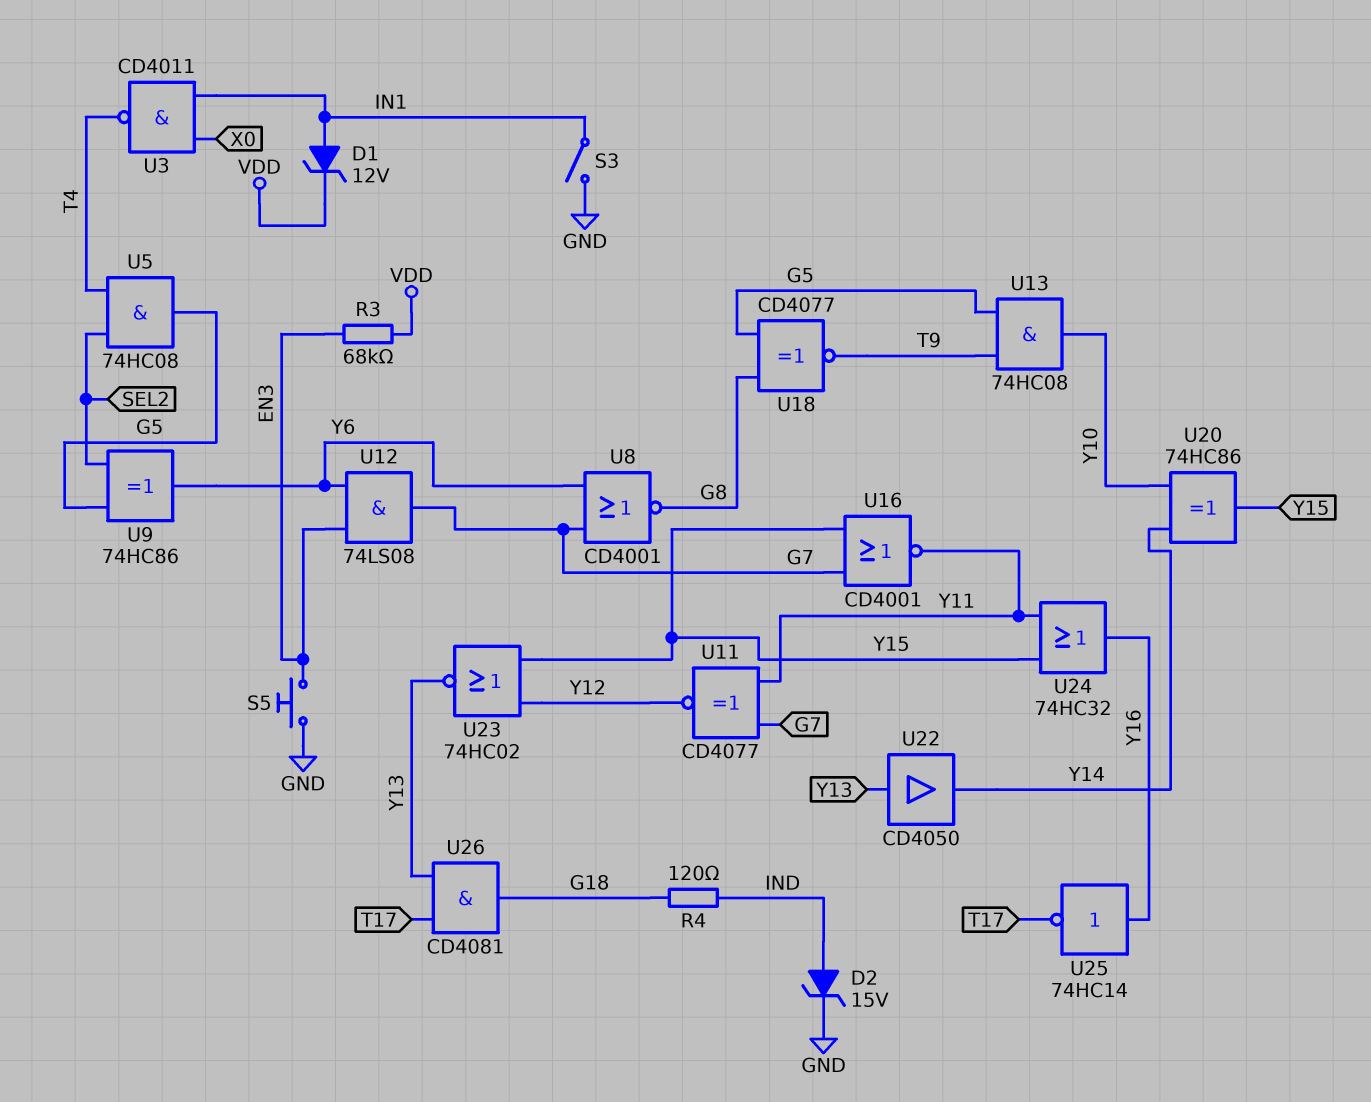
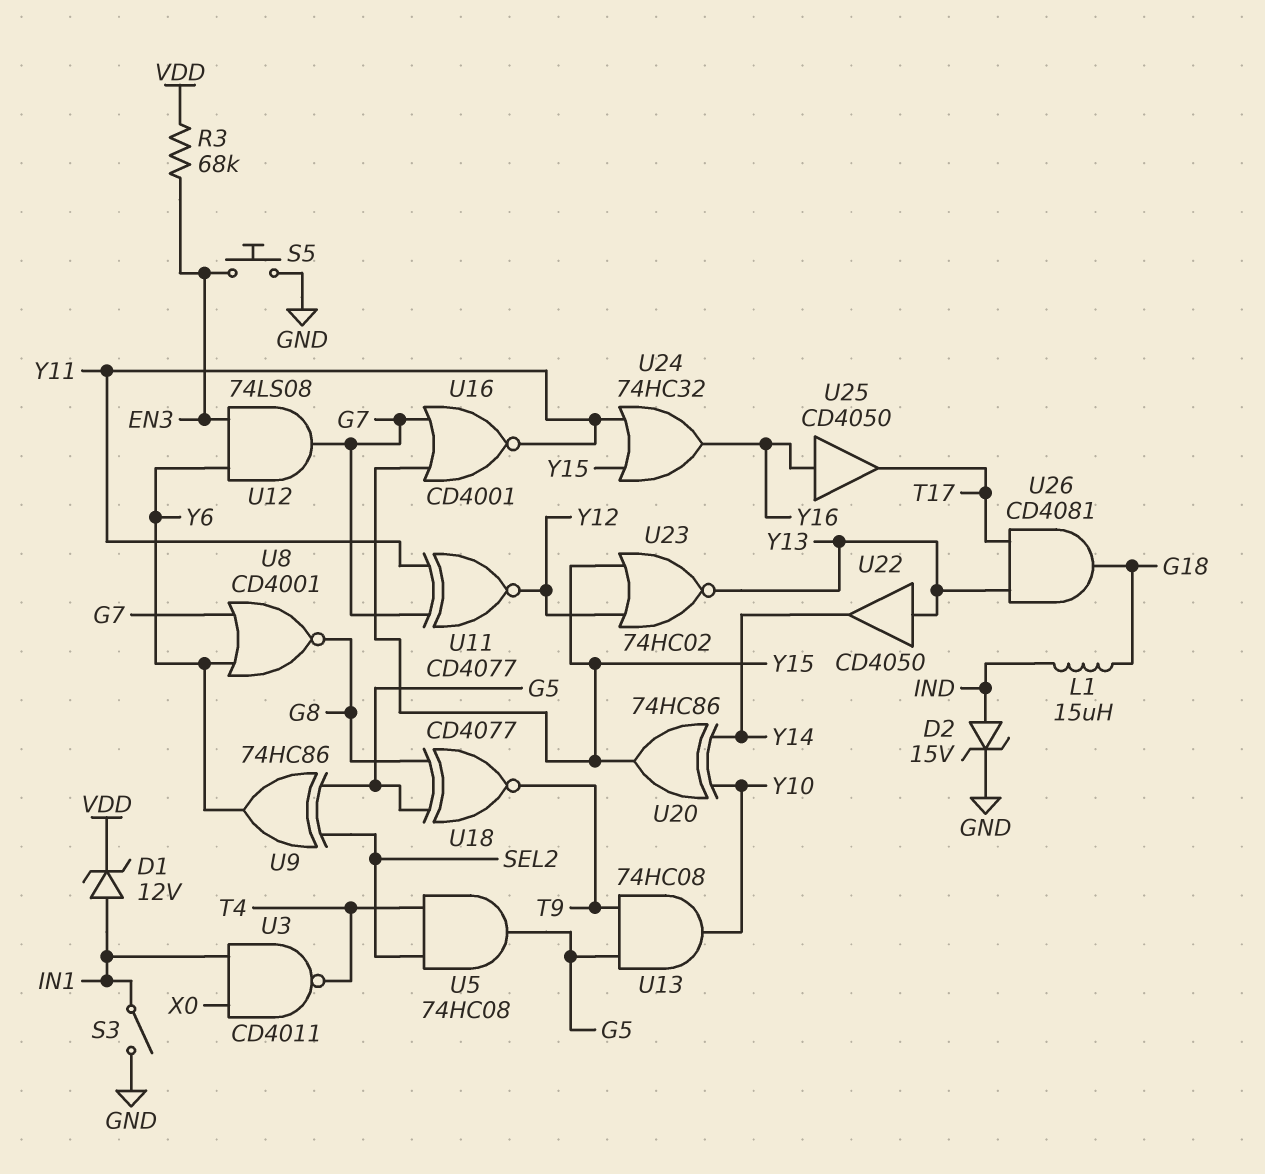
L1: none -> 15uH (G18, IND)
R4: 120 (G18, IND) -> none
U25: NOT 74HC14 (in Y16, out T17) -> buffer CD4050 (in Y16, out T17)

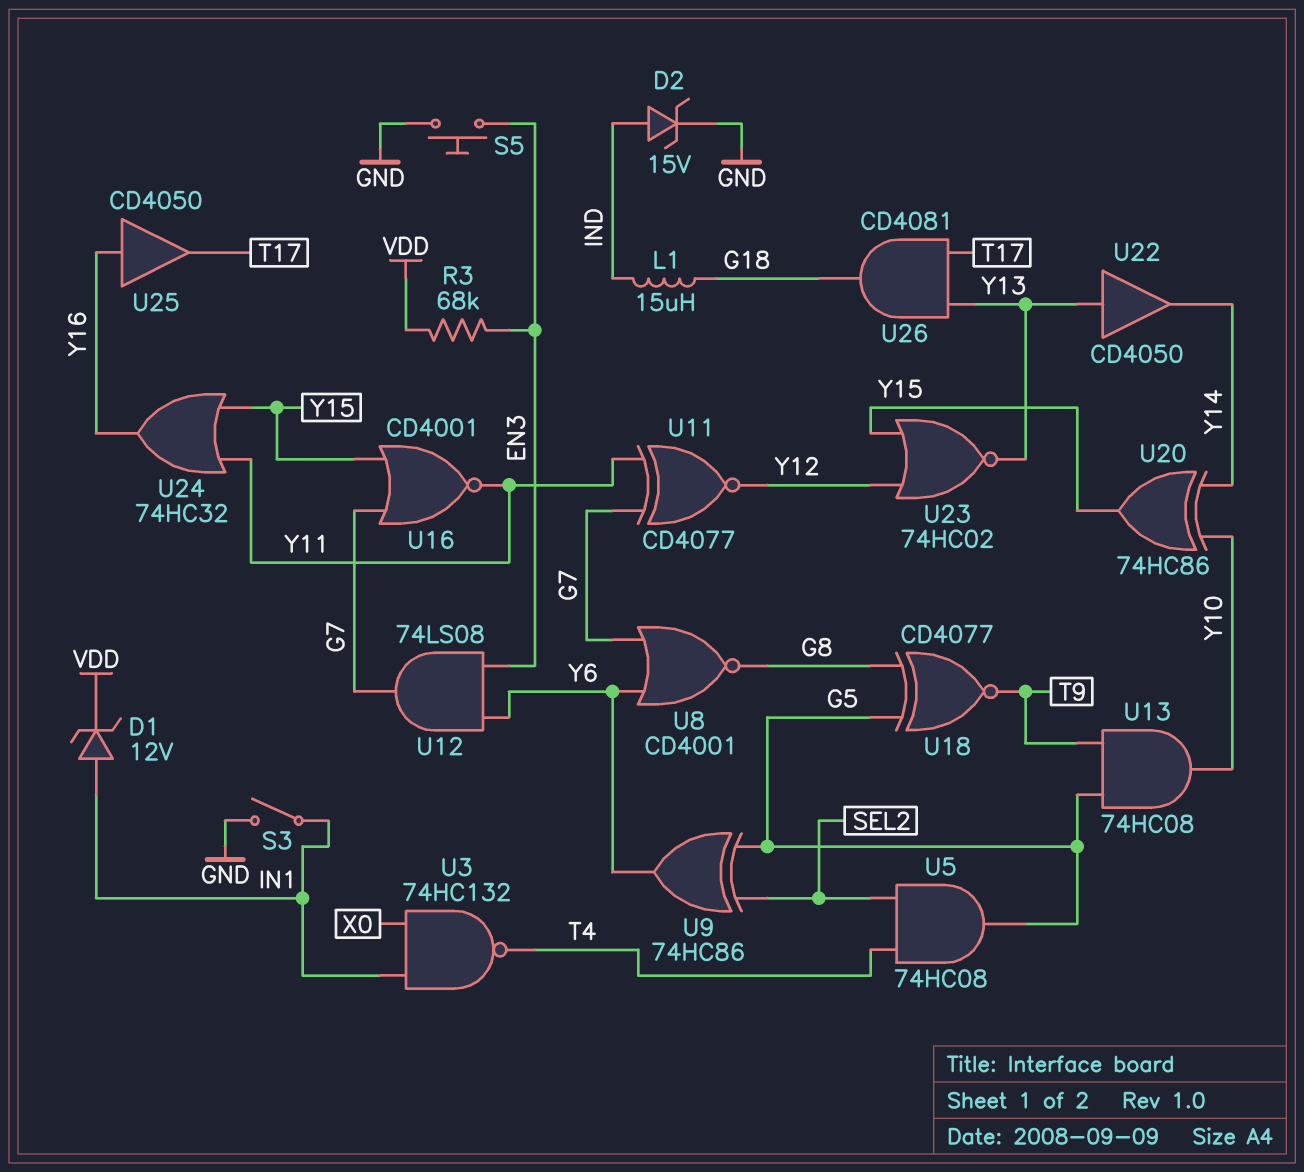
U3: NAND CD4011 (in IN1, in X0, out T4) -> NAND 74HC132 (in IN1, in X0, out T4)

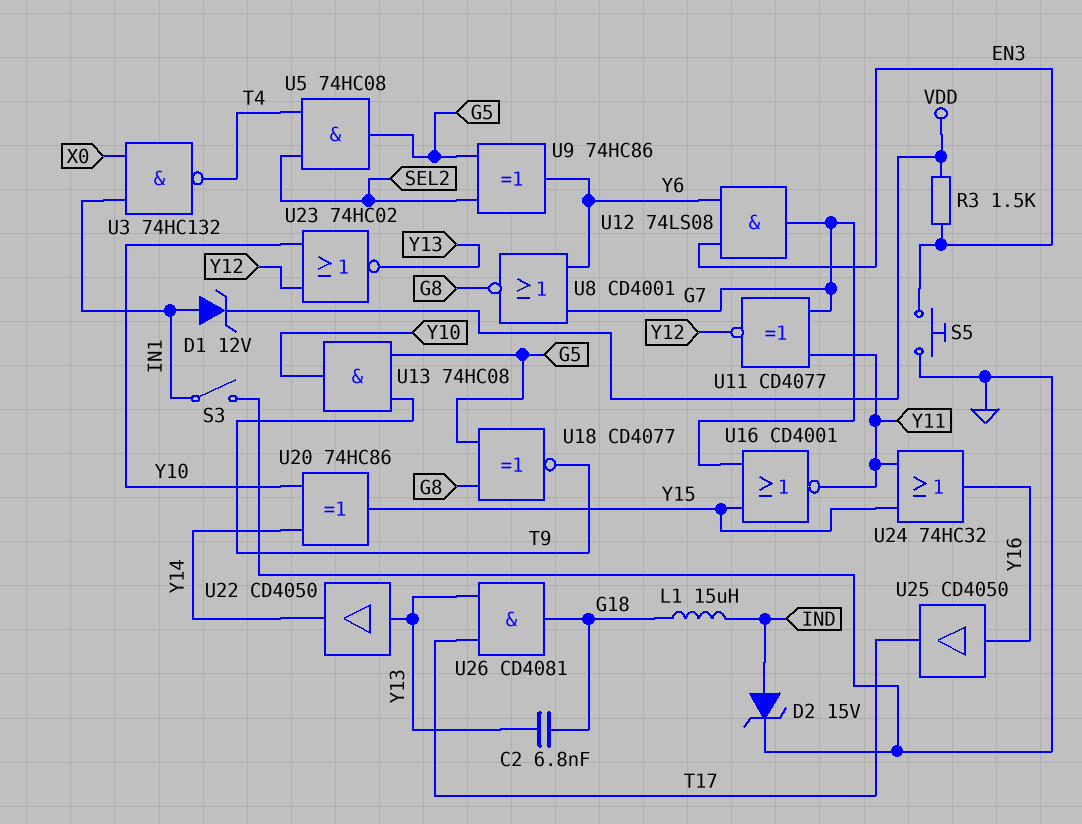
C2: none -> 6.8nF (G18, Y13)
R3: 68k (EN3, VDD) -> 1.5k (EN3, VDD)
U23: NOR 74HC02 (in Y12, in Y15, out Y13) -> NOR 74HC02 (in Y10, in Y12, out Y13)

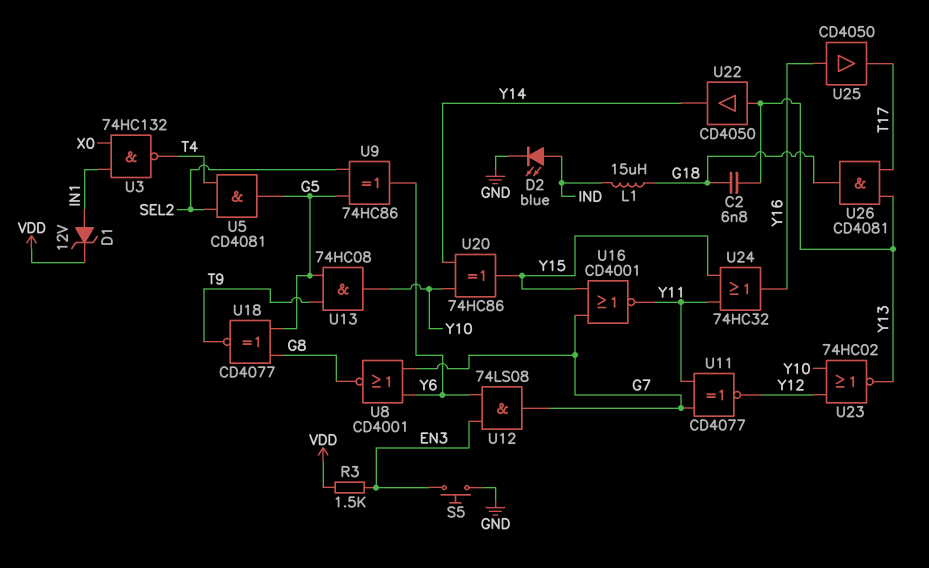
D2: zener 15V (A IND, K GND) -> LED blue (A IND, K GND)
S3: switch (GND, IN1) -> none
U5: AND 74HC08 (in SEL2, in T4, out G5) -> AND CD4081 (in SEL2, in T4, out G5)

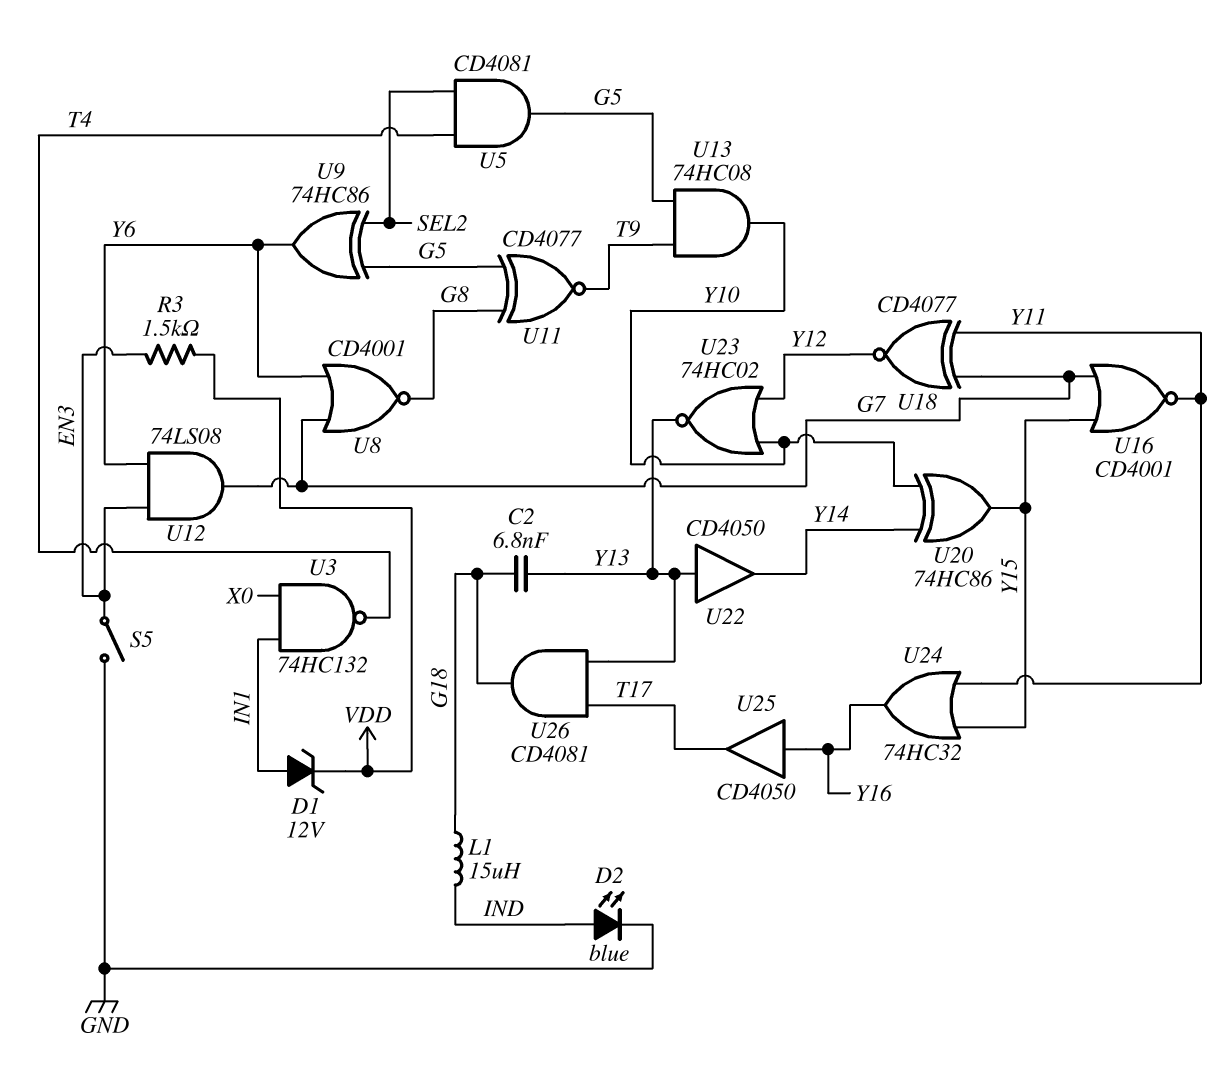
S5: button (EN3, GND) -> switch (EN3, GND)
U11: XNOR CD4077 (in G7, in Y11, out Y12) -> XNOR CD4077 (in G5, in G8, out T9)
U18: XNOR CD4077 (in G5, in G8, out T9) -> XNOR CD4077 (in G7, in Y11, out Y12)

